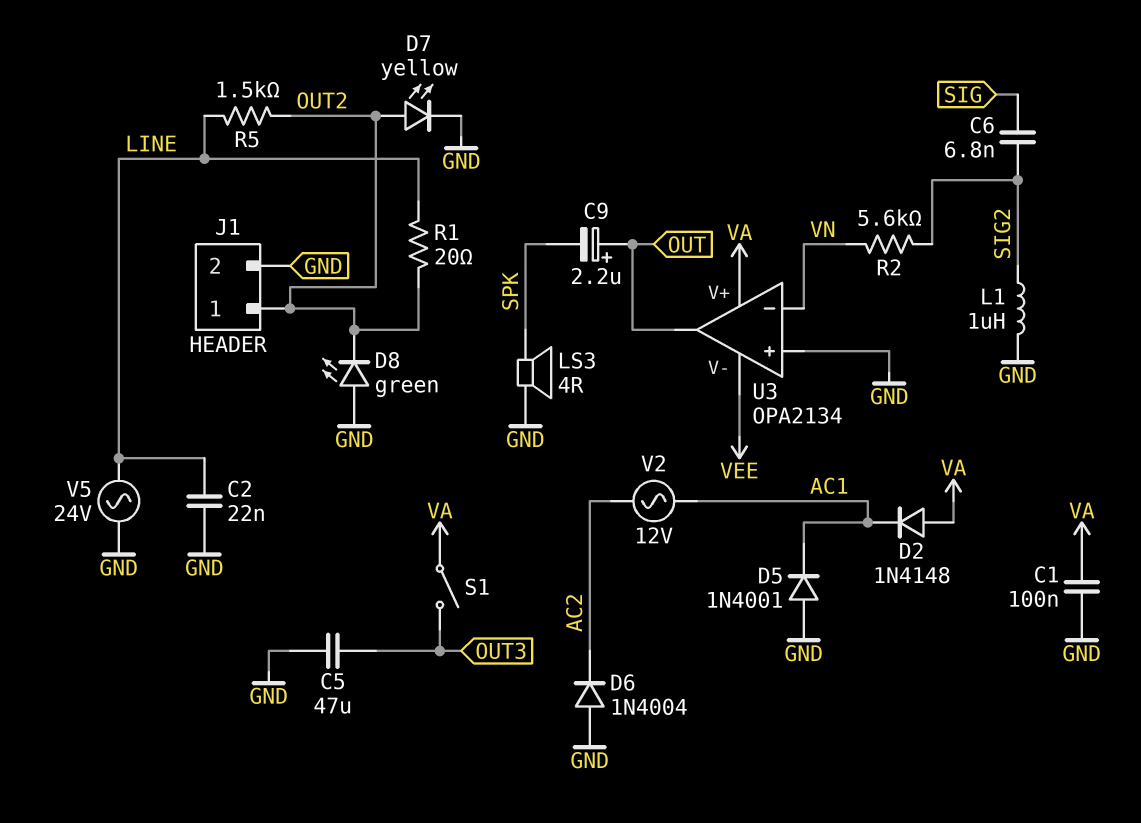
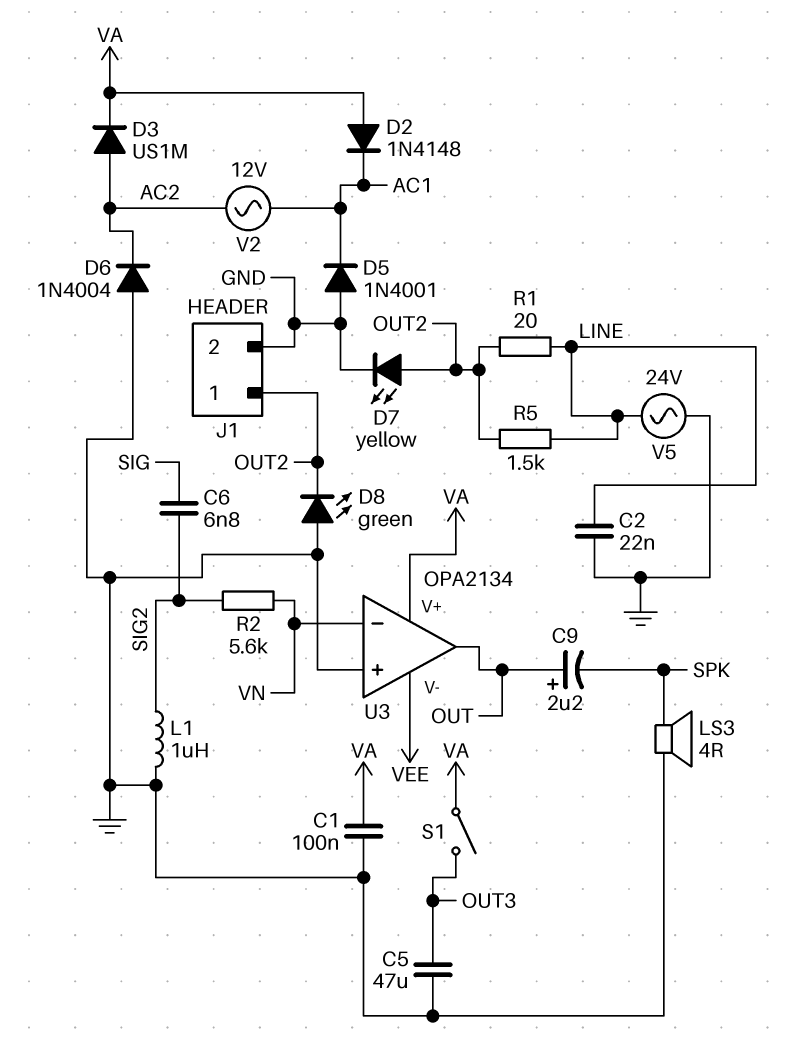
D3: none -> diode US1M (A AC2, K VA)

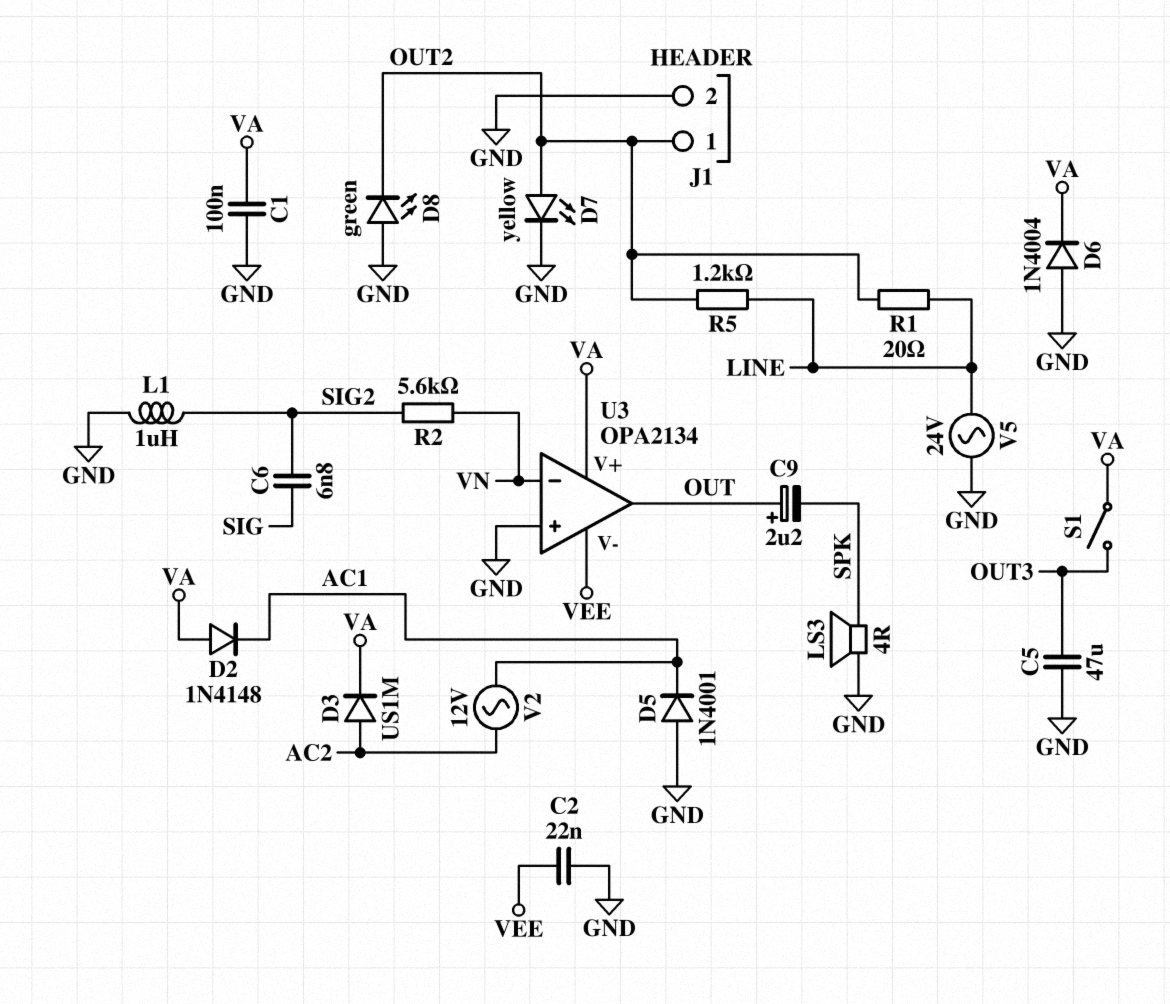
C2: 22nF (GND, LINE) -> 22nF (GND, VEE)
D6: diode 1N4004 (A GND, K AC2) -> diode 1N4004 (A GND, K VA)
R5: 1.5k (LINE, OUT2) -> 1.2k (LINE, OUT2)

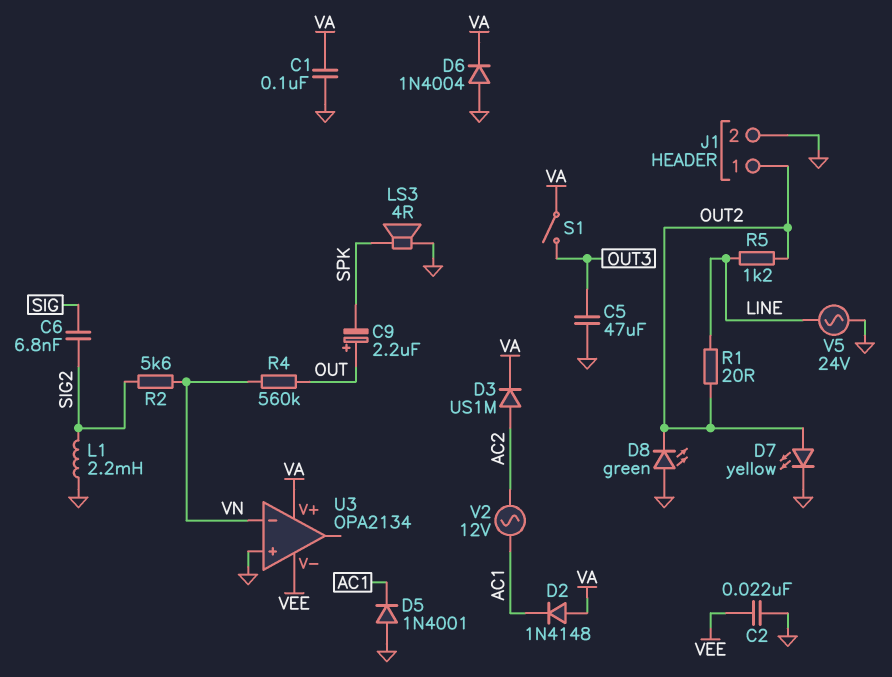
L1: 1uH (GND, SIG2) -> 2.2mH (GND, SIG2)
R4: none -> 560k (OUT, VN)
U3 pin out: OUT -> none

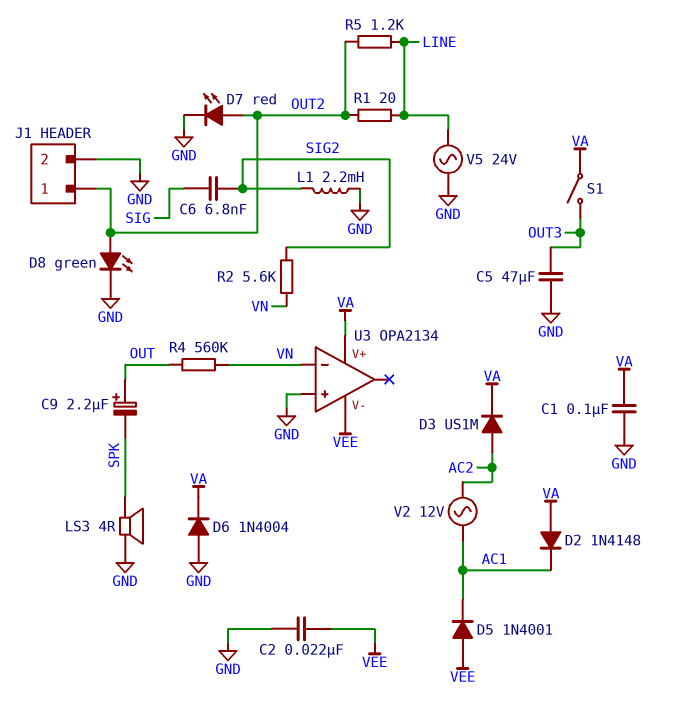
D5: diode 1N4001 (A GND, K AC1) -> diode 1N4001 (A VEE, K AC1)
D7: LED yellow (A OUT2, K GND) -> LED red (A OUT2, K GND)
D8: LED green (A GND, K OUT2) -> LED green (A OUT2, K GND)

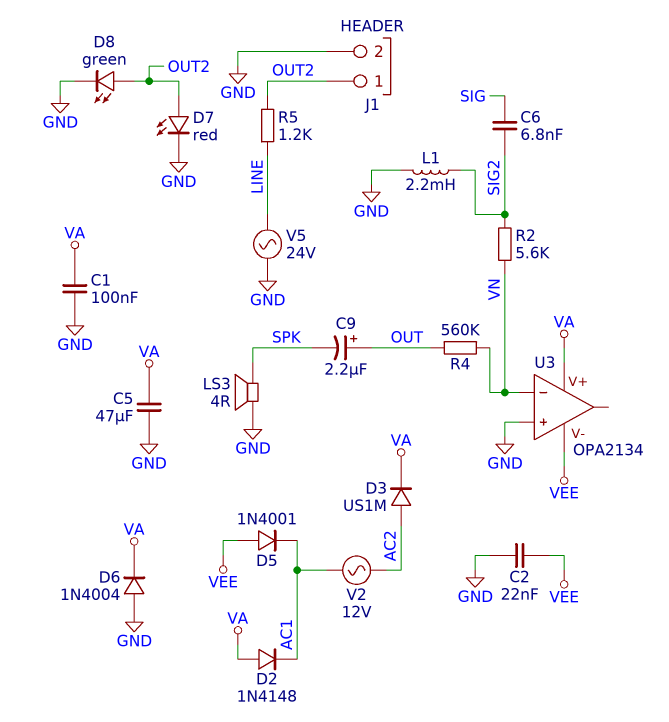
C5: 47uF (GND, OUT3) -> 47uF (GND, VA)
R1: 20 (LINE, OUT2) -> none
S1: switch (OUT3, VA) -> none

